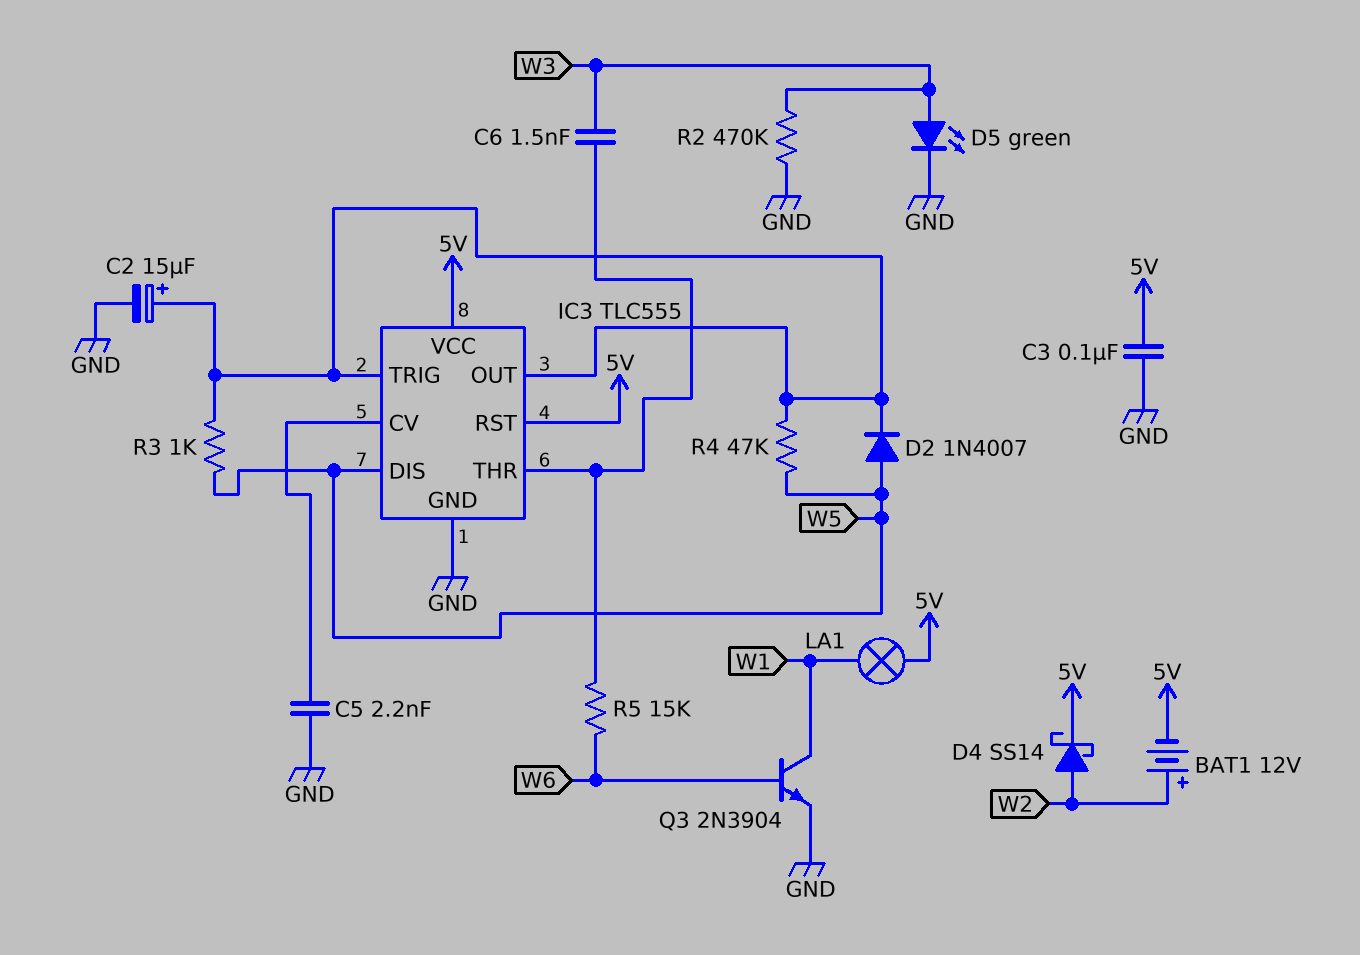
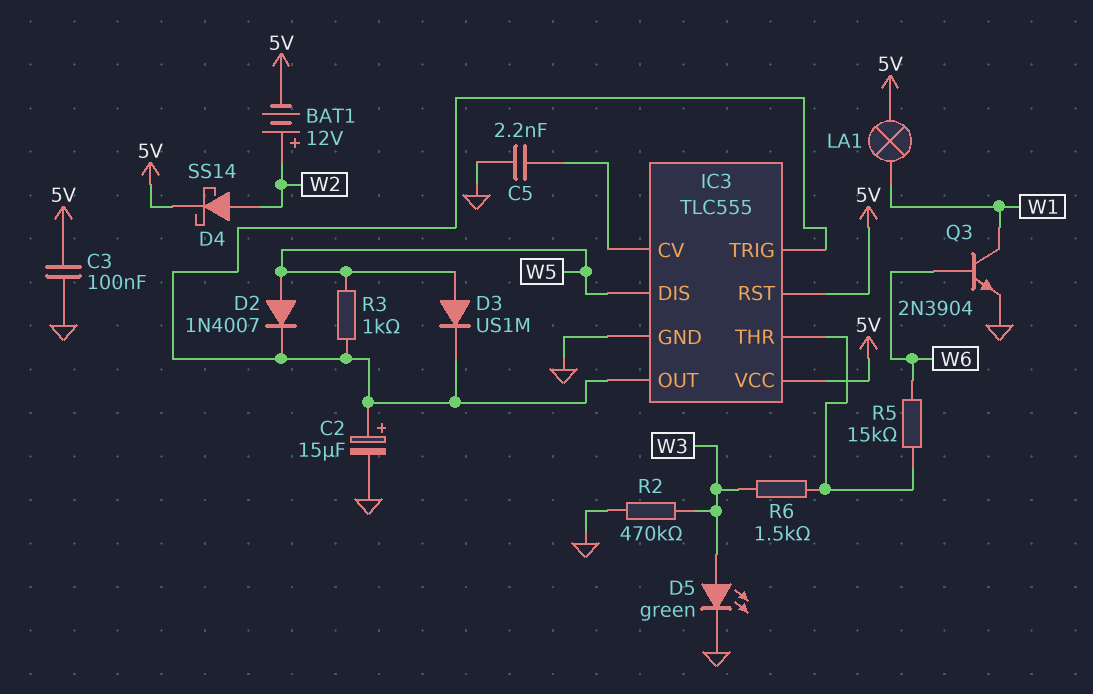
C6: 1.5nF (IC3/THR, W3) -> none
D3: none -> diode US1M (A W5, K IC3/OUT)
R4: 47k (IC3/OUT, W5) -> none
R6: none -> 1.5k (IC3/THR, W3)

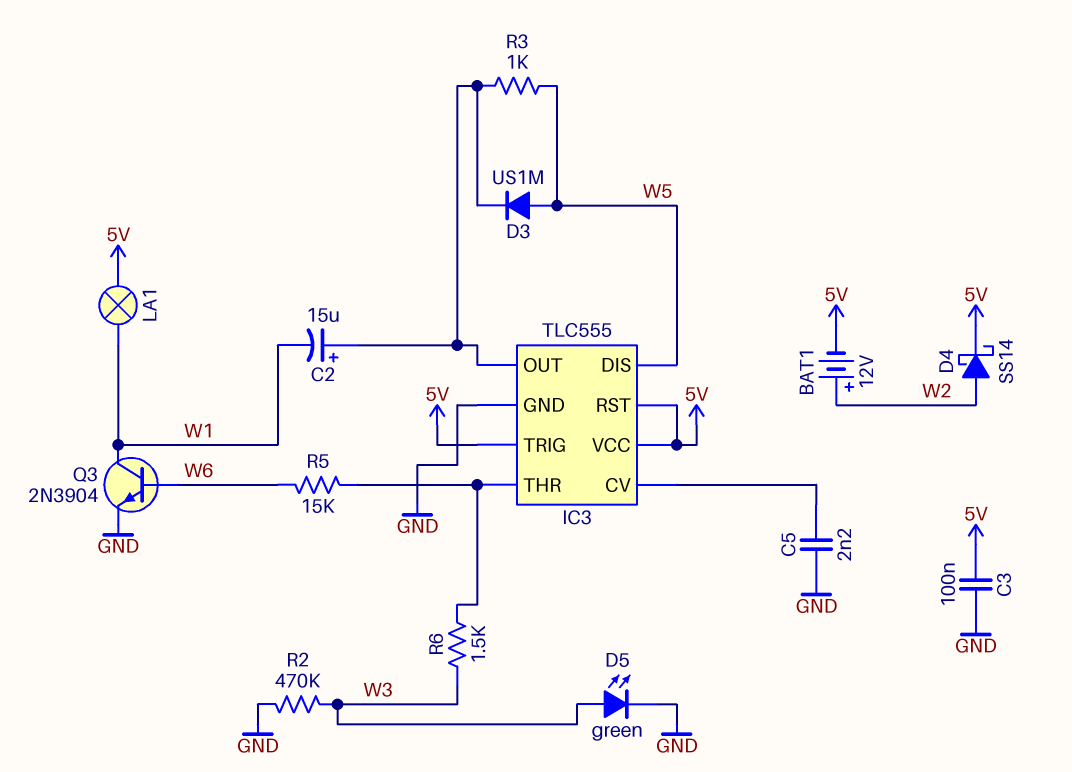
C2: 15uF (plus IC3/OUT, minus GND) -> 15uF (plus IC3/OUT, minus W1)
D2: diode 1N4007 (A W5, K IC3/OUT) -> none
IC3 pin TRIG: IC3/OUT -> 5V

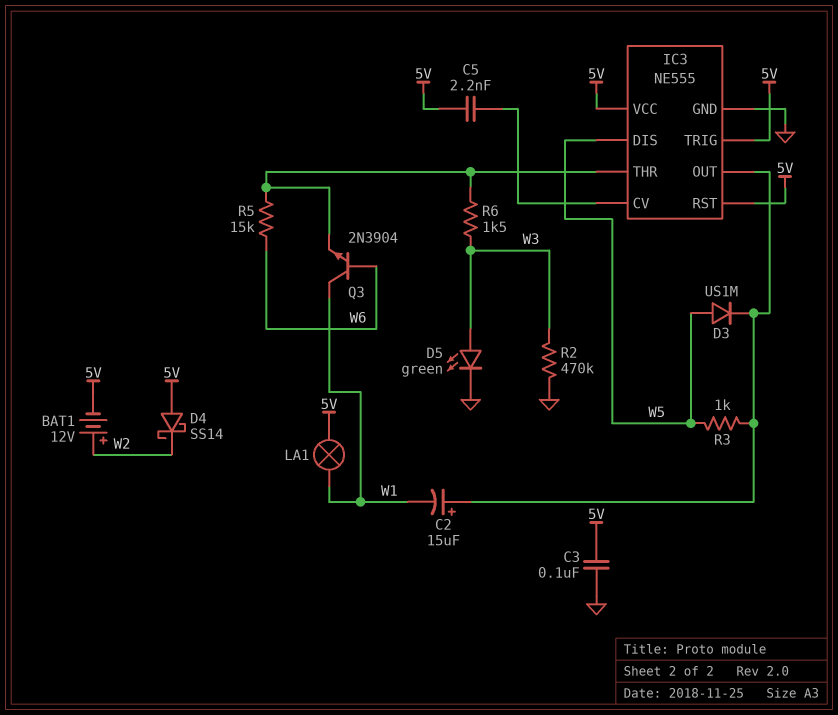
C5: 2.2nF (GND, IC3/CV) -> 2.2nF (5V, IC3/CV)
D4: schottky SS14 (A W2, K 5V) -> schottky SS14 (A 5V, K W2)
IC3: TLC555 -> NE555
Q3: NPN 2N3904 (B W6, C W1, E GND) -> NPN 2N3904 (B W6, C W1, E IC3/THR)

